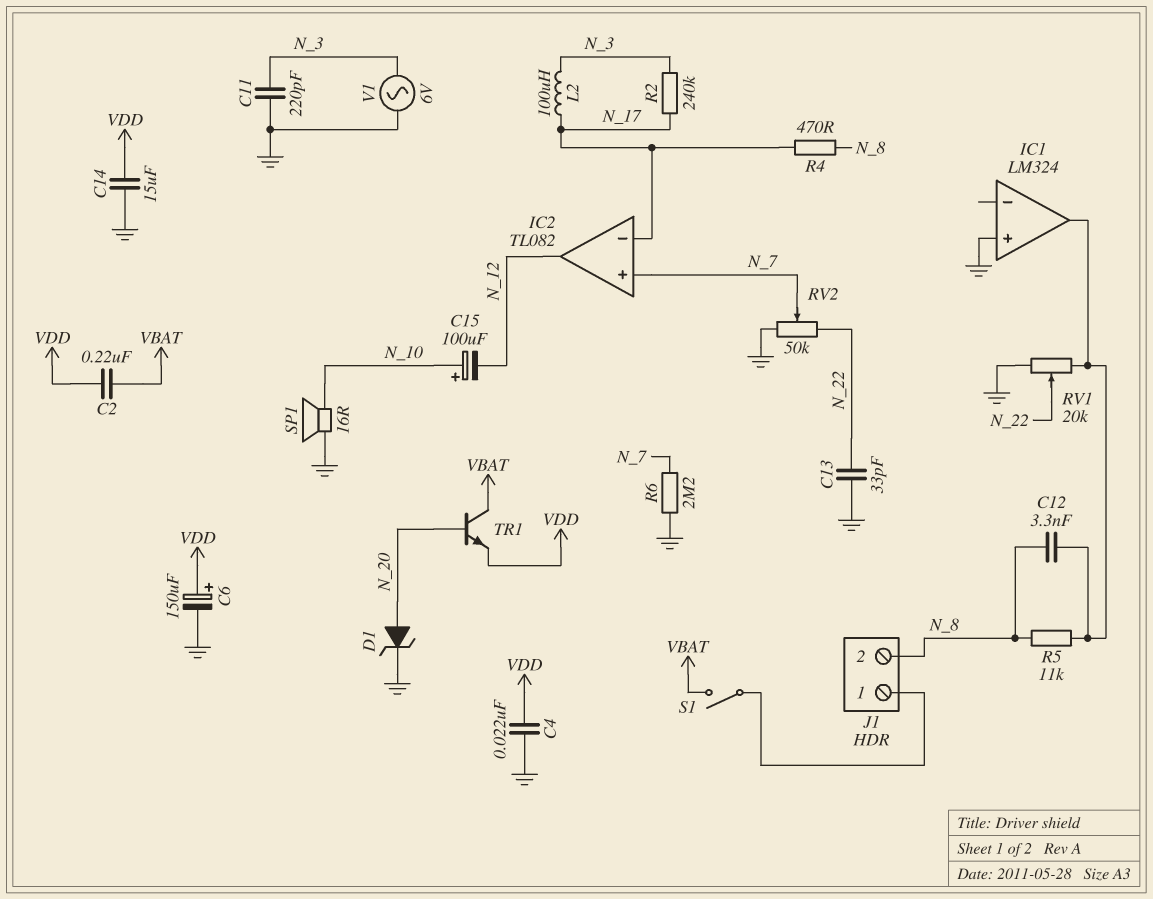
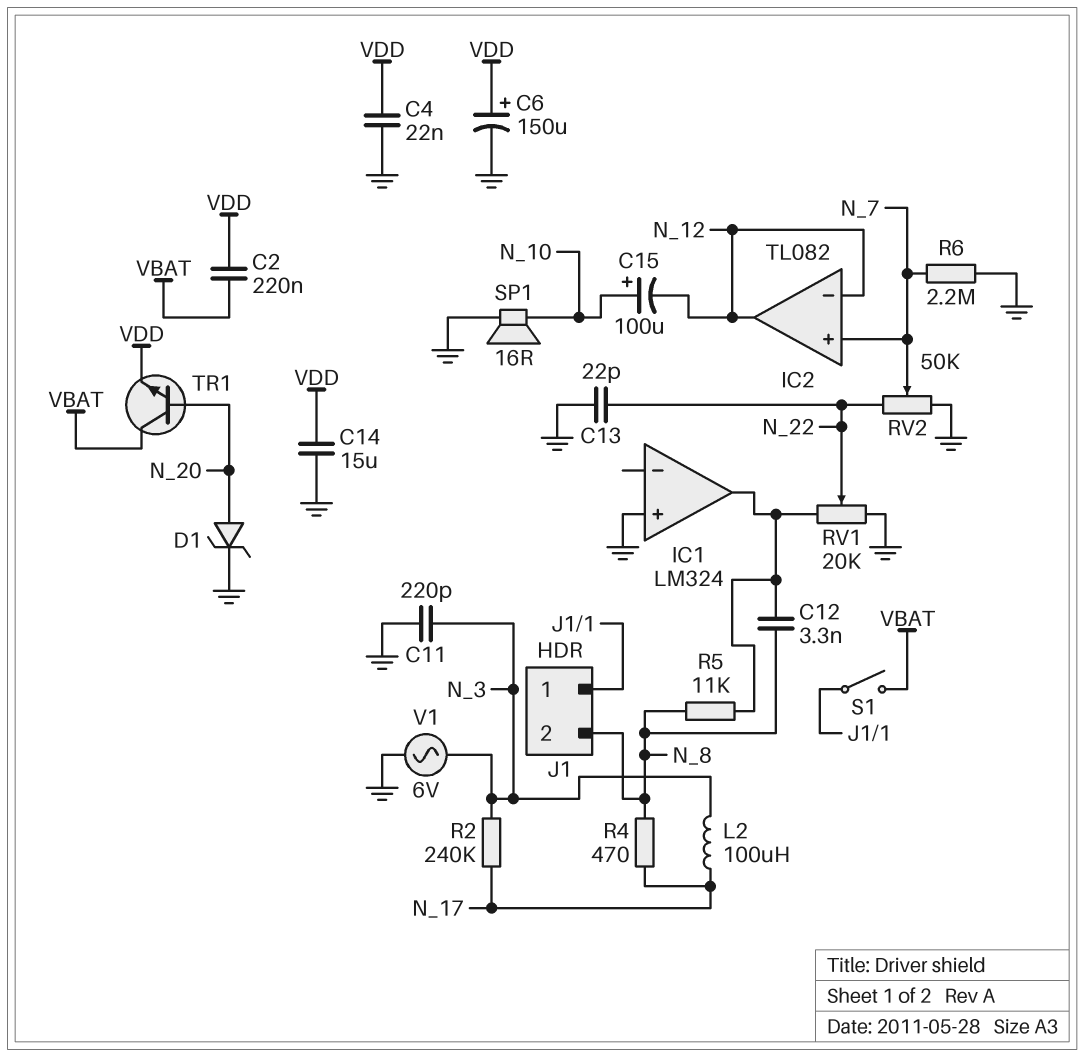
C13: 33pF (GND, N_22) -> 22pF (GND, N_22)
IC2 pin in-: N_17 -> N_12

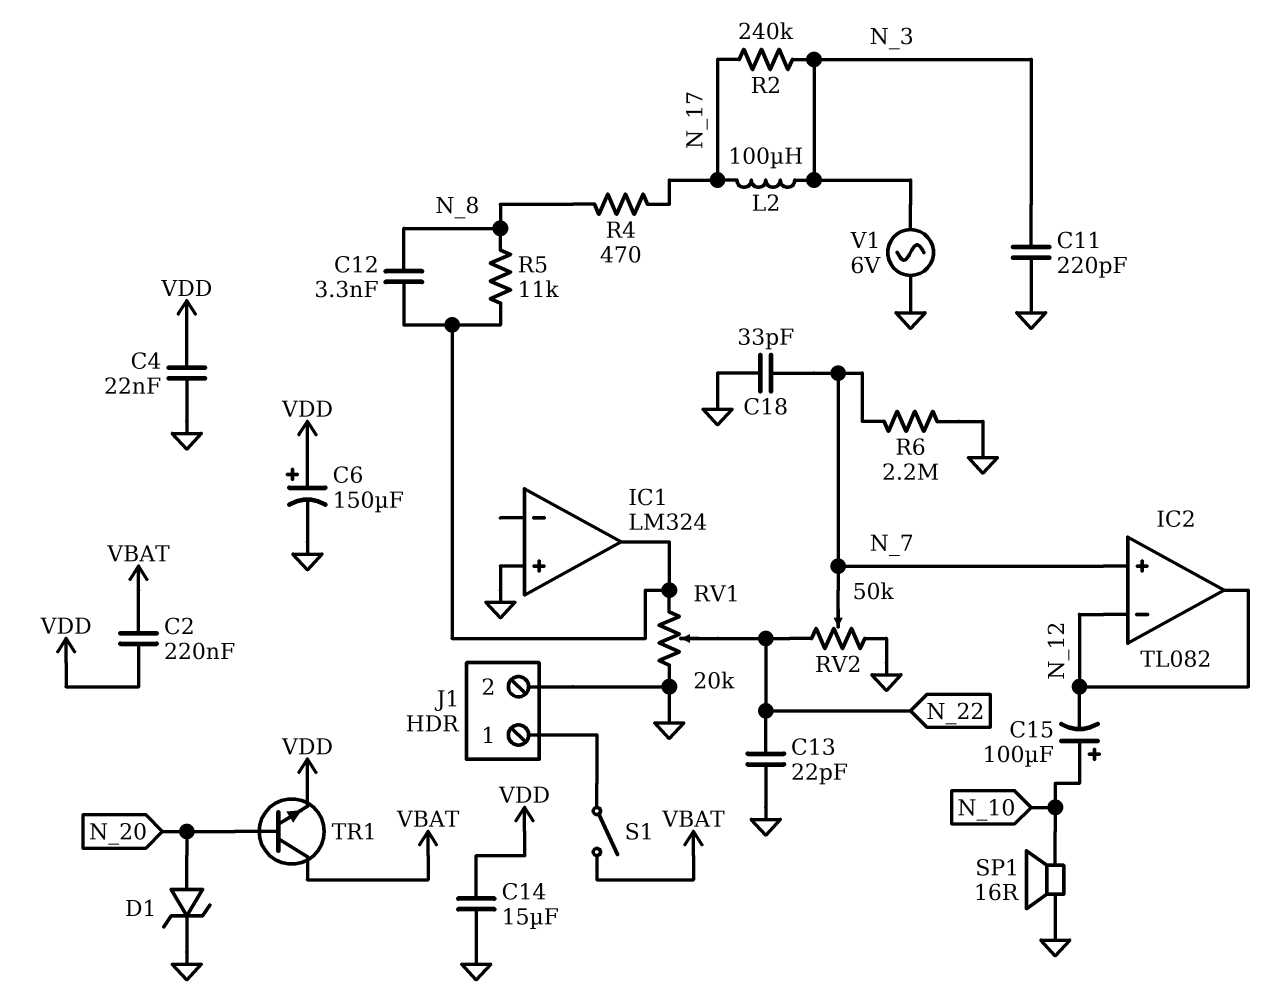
C18: none -> 33pF (GND, N_7)
J1 pin 2: N_8 -> GND

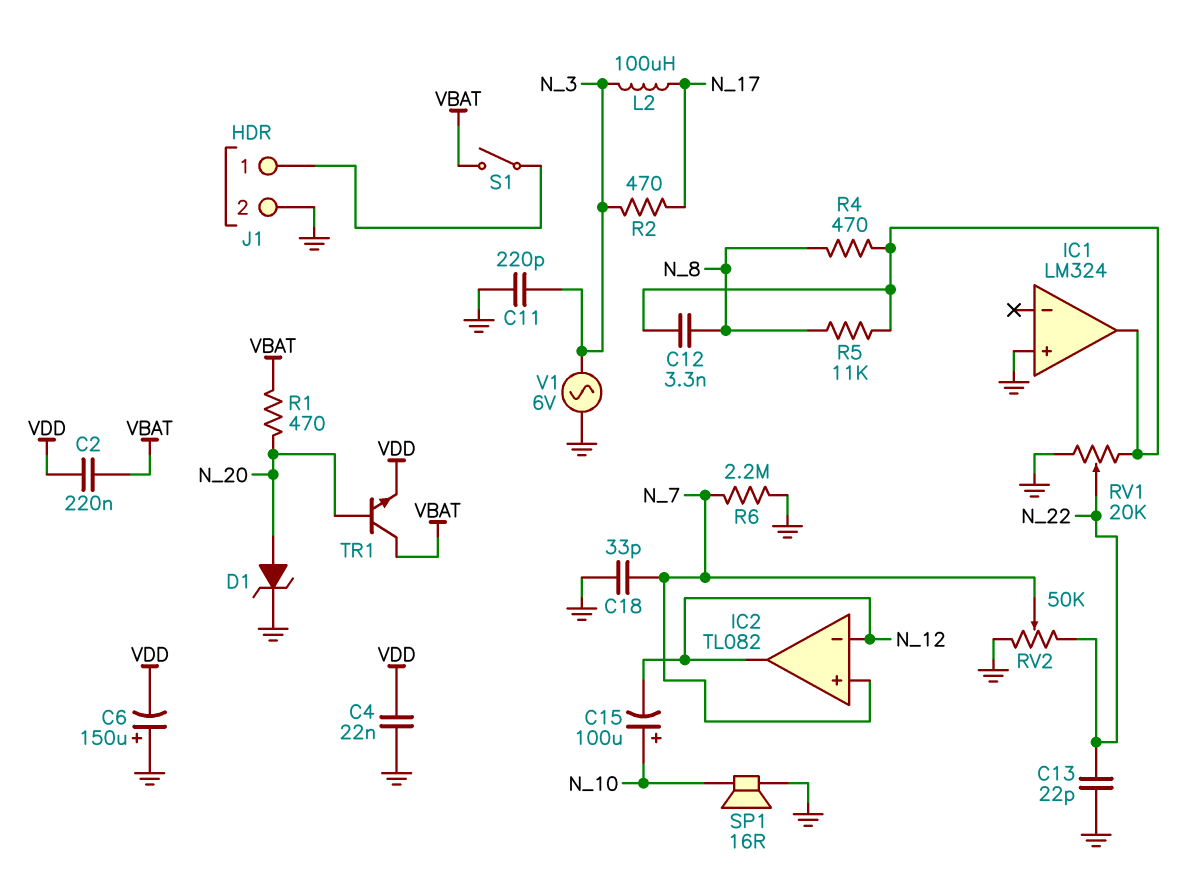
C6: 150uF (plus VDD, minus GND) -> 150uF (plus GND, minus VDD)
C14: 15uF (GND, VDD) -> none
R1: none -> 470 (N_20, VBAT)
R2: 240k (N_3, N_17) -> 470 (N_3, N_17)
R4: 470 (N_8, N_17) -> 470 (IC1/out, N_8)

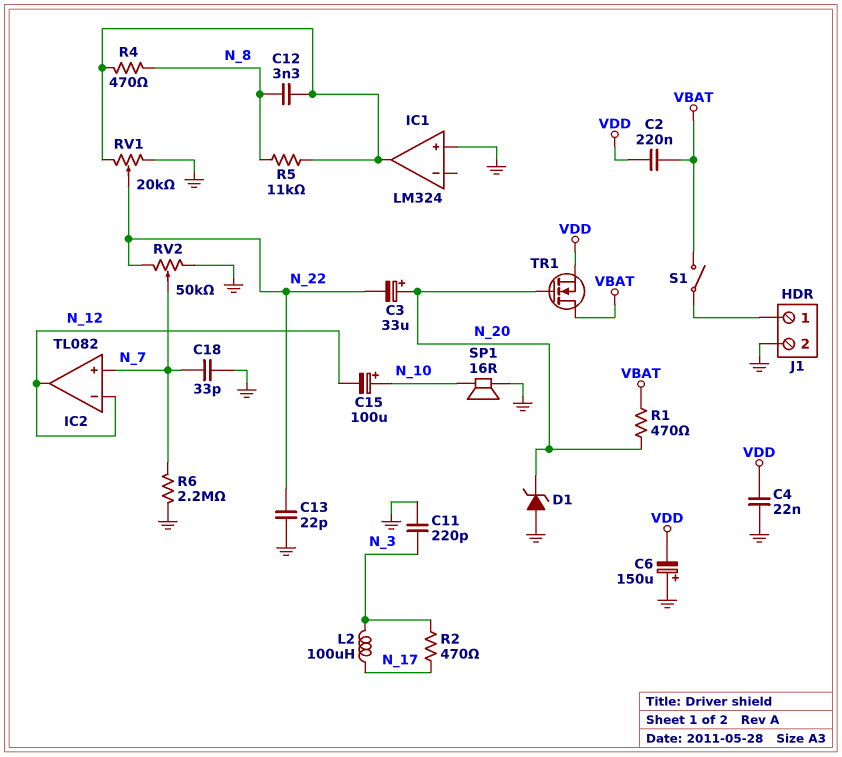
C3: none -> 33uF (plus N_20, minus N_22)
D1: zener (A N_20, K GND) -> zener (A GND, K N_20)
TR1: NPN (B N_20, C VBAT, E VDD) -> NMOS (G N_20, D VBAT, S VDD)
V1: AC 6V (GND, N_3) -> none

